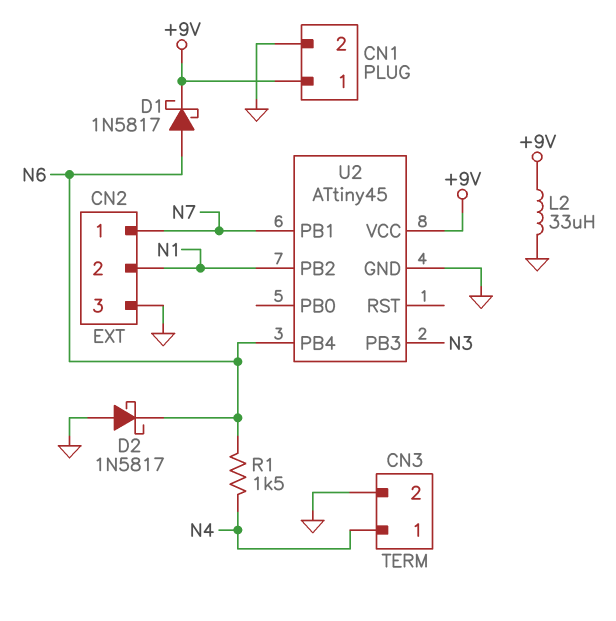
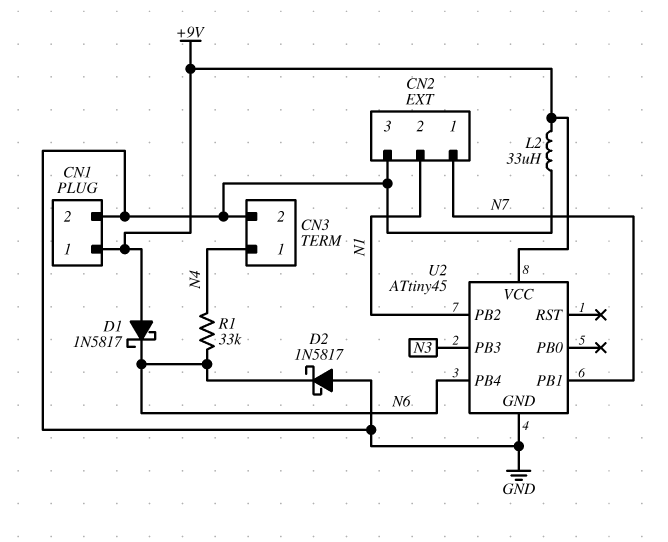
D1: schottky 1N5817 (A N6, K +9V) -> schottky 1N5817 (A +9V, K N6)
R1: 1.5k (N4, N6) -> 33k (N4, N6)

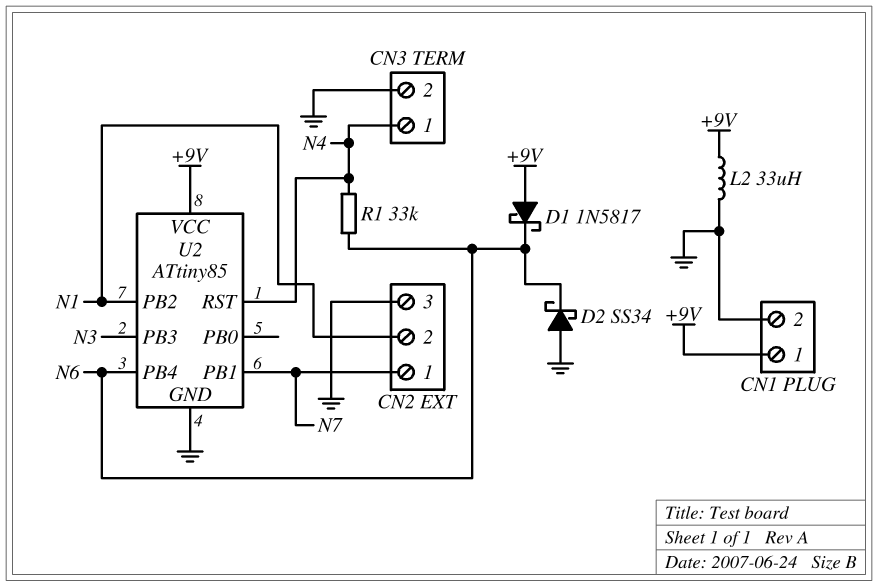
D2: schottky 1N5817 (A GND, K N6) -> schottky SS34 (A GND, K N6)
U2: ATtiny45 -> ATtiny85
U2 pin RST: none -> N4

